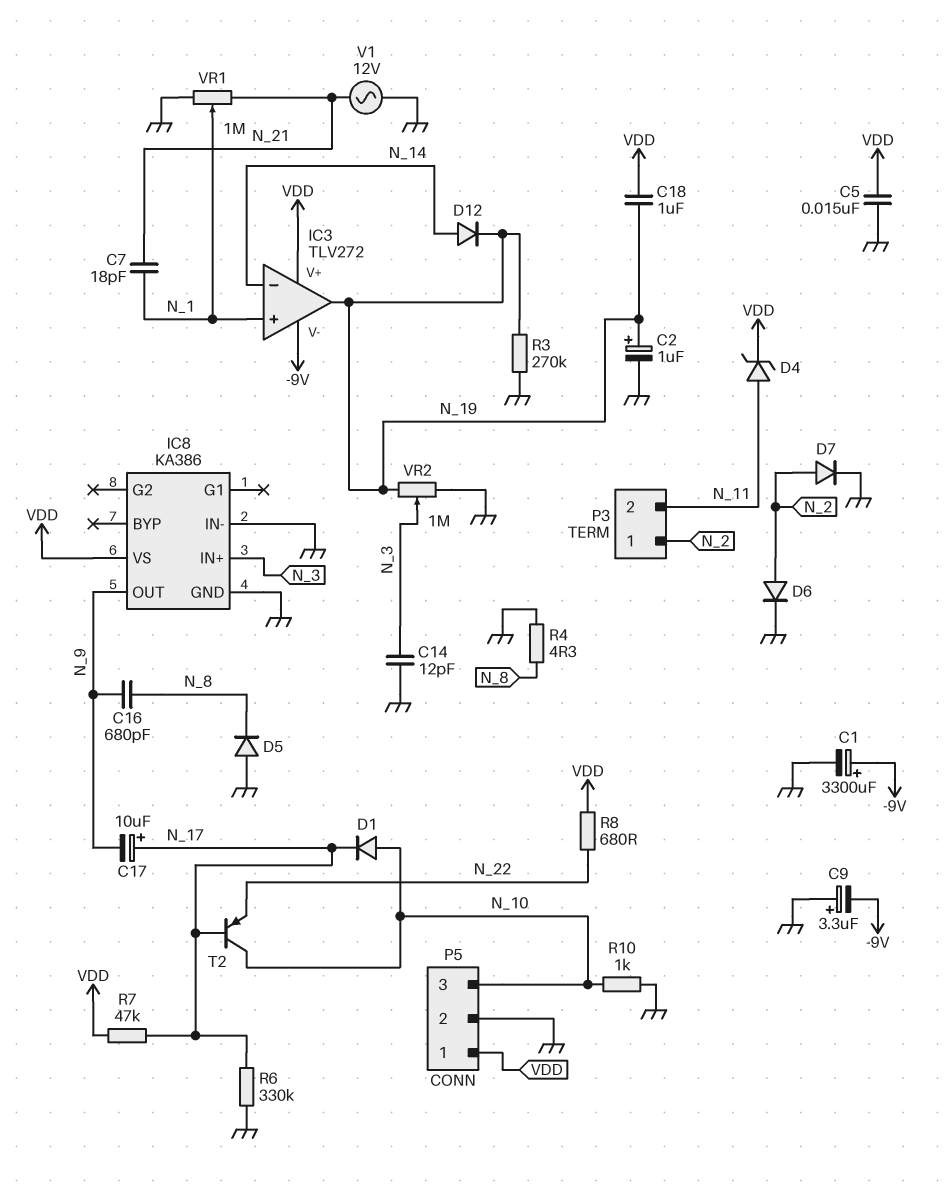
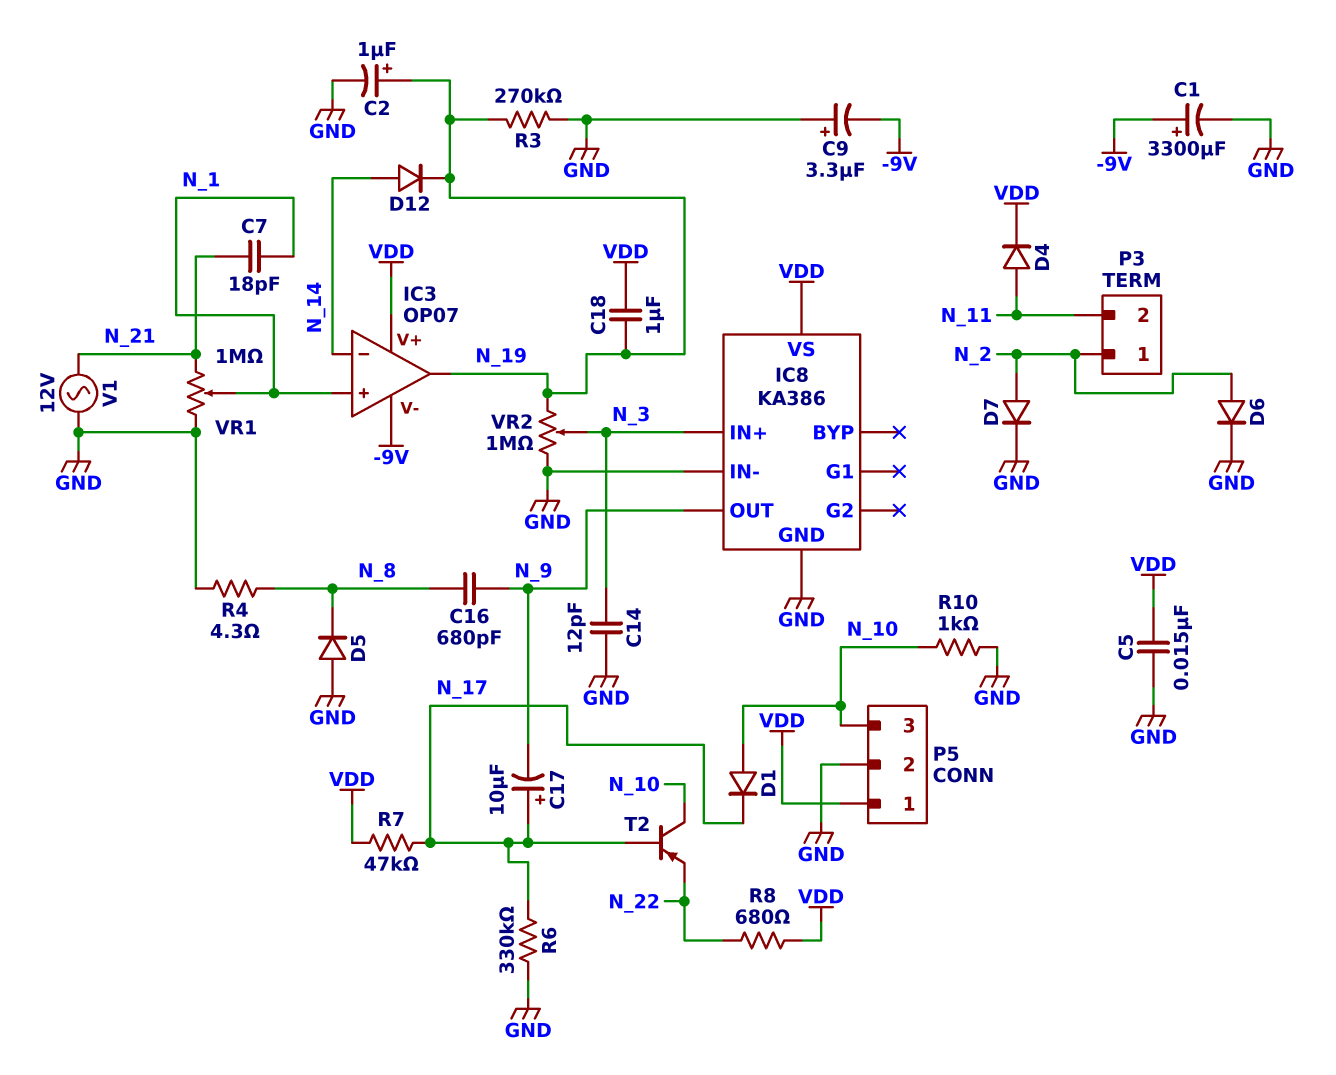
D4: zener (A N_11, K VDD) -> diode (A N_11, K VDD)
IC3: TLV272 -> OP07

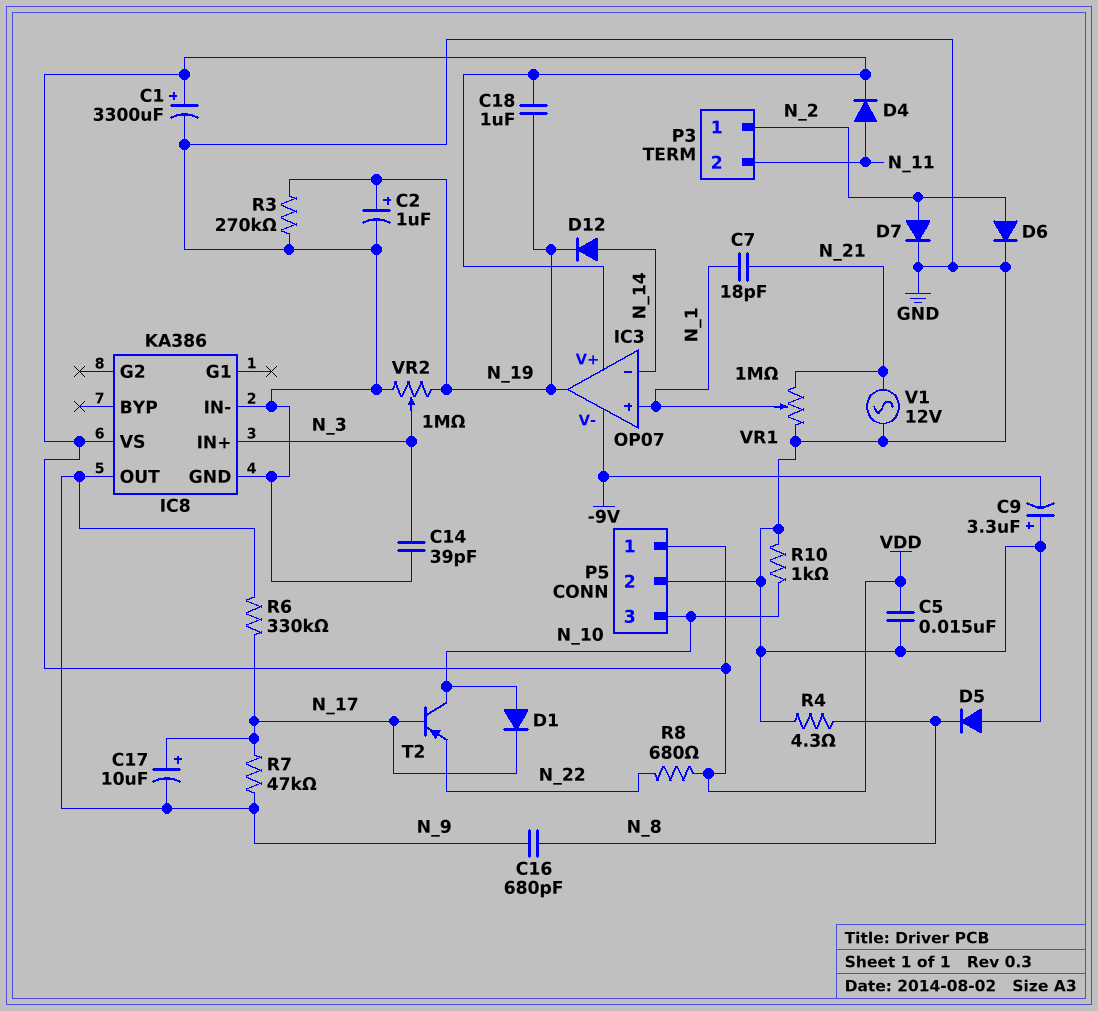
C1: 3300uF (plus -9V, minus GND) -> 3300uF (plus VDD, minus GND)
C14: 12pF (GND, N_3) -> 39pF (GND, N_3)
R6: 330k (GND, N_17) -> 330k (N_9, N_17)
R7: 47k (N_17, VDD) -> 47k (N_9, N_17)

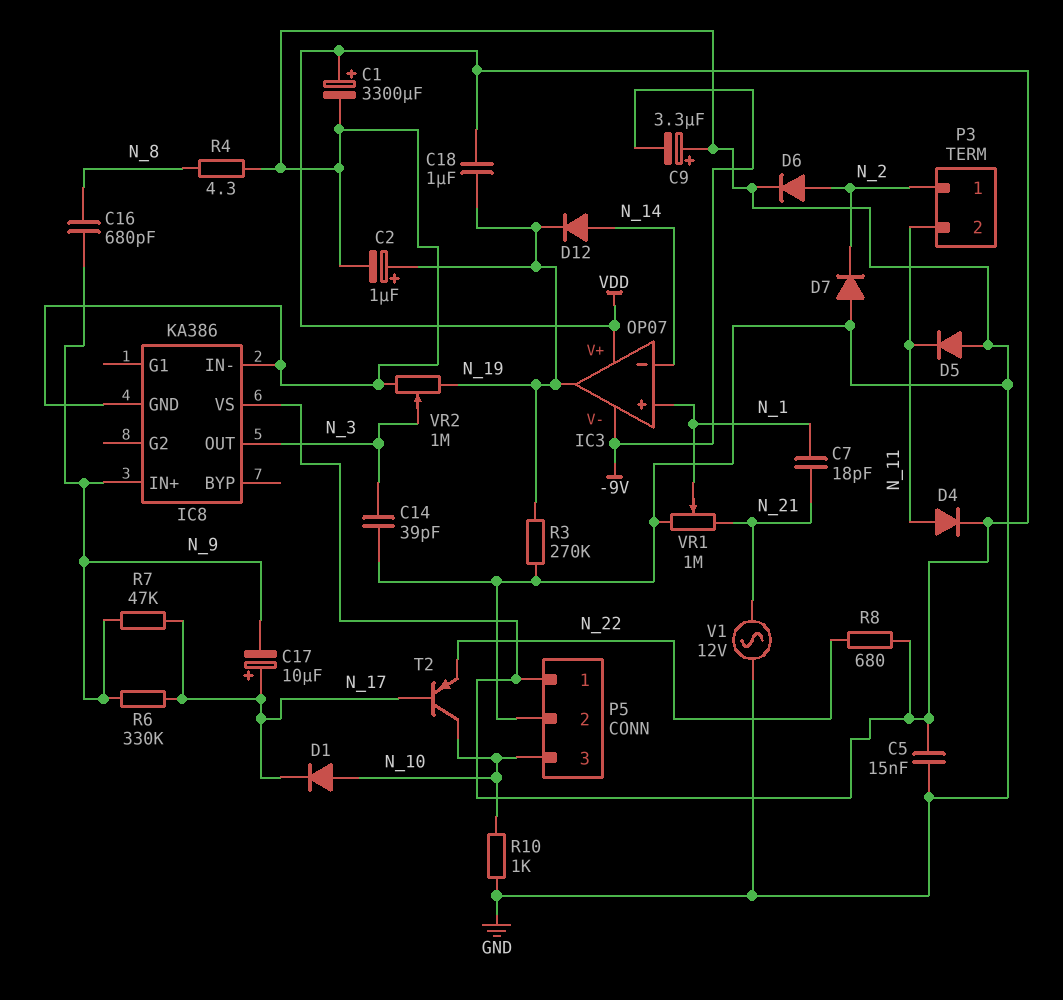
D5: diode (A GND, K N_8) -> diode (A GND, K N_11)
D7: diode (A N_2, K GND) -> diode (A GND, K N_2)
IC8 pin IN+: N_3 -> N_9
IC8 pin OUT: N_9 -> N_3

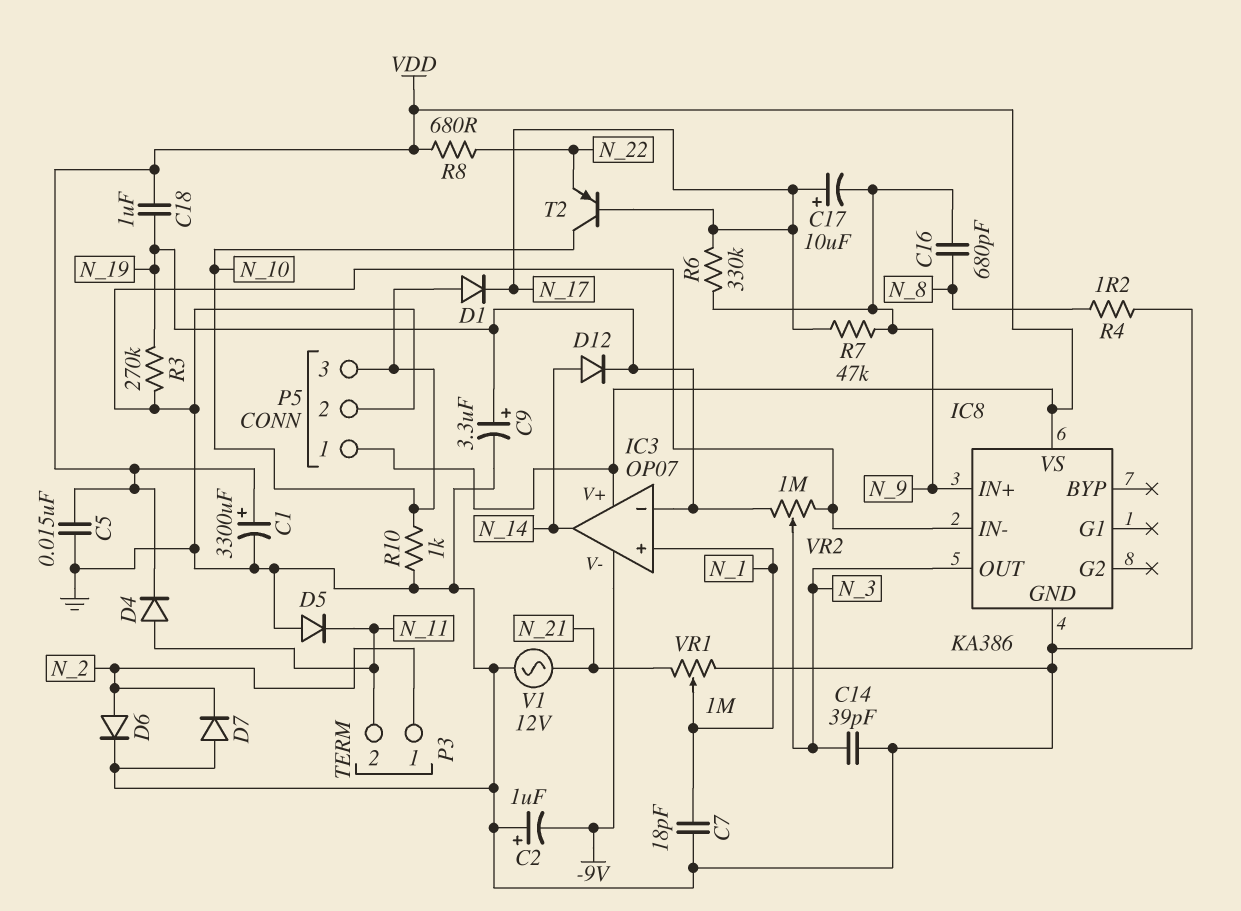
C2: 1uF (plus N_19, minus GND) -> 1uF (plus GND, minus -9V)
C7: 18pF (N_1, N_21) -> 18pF (GND, N_1)
C9: 3.3uF (plus GND, minus -9V) -> 3.3uF (plus N_19, minus GND)
IC3 pin in-: N_14 -> N_19
IC3 pin out: N_19 -> N_14
R4: 4.3 (GND, N_8) -> 1.2 (GND, N_8)

